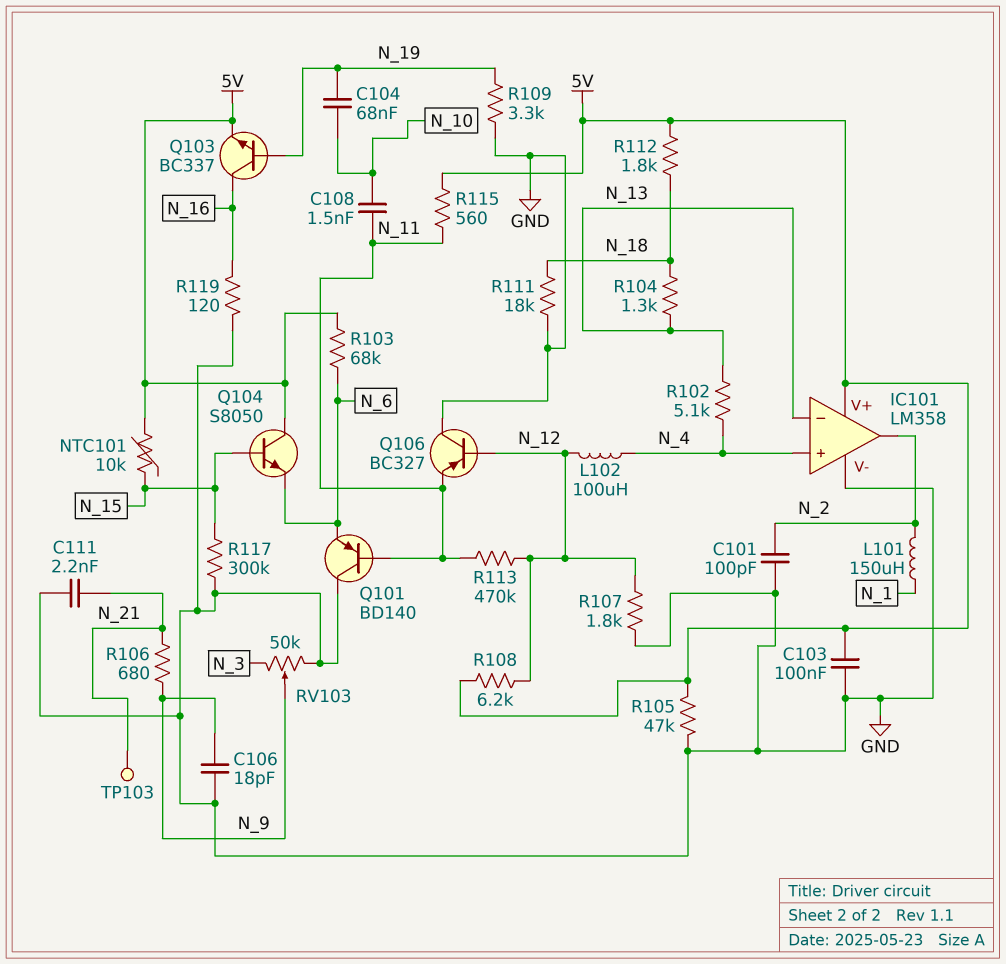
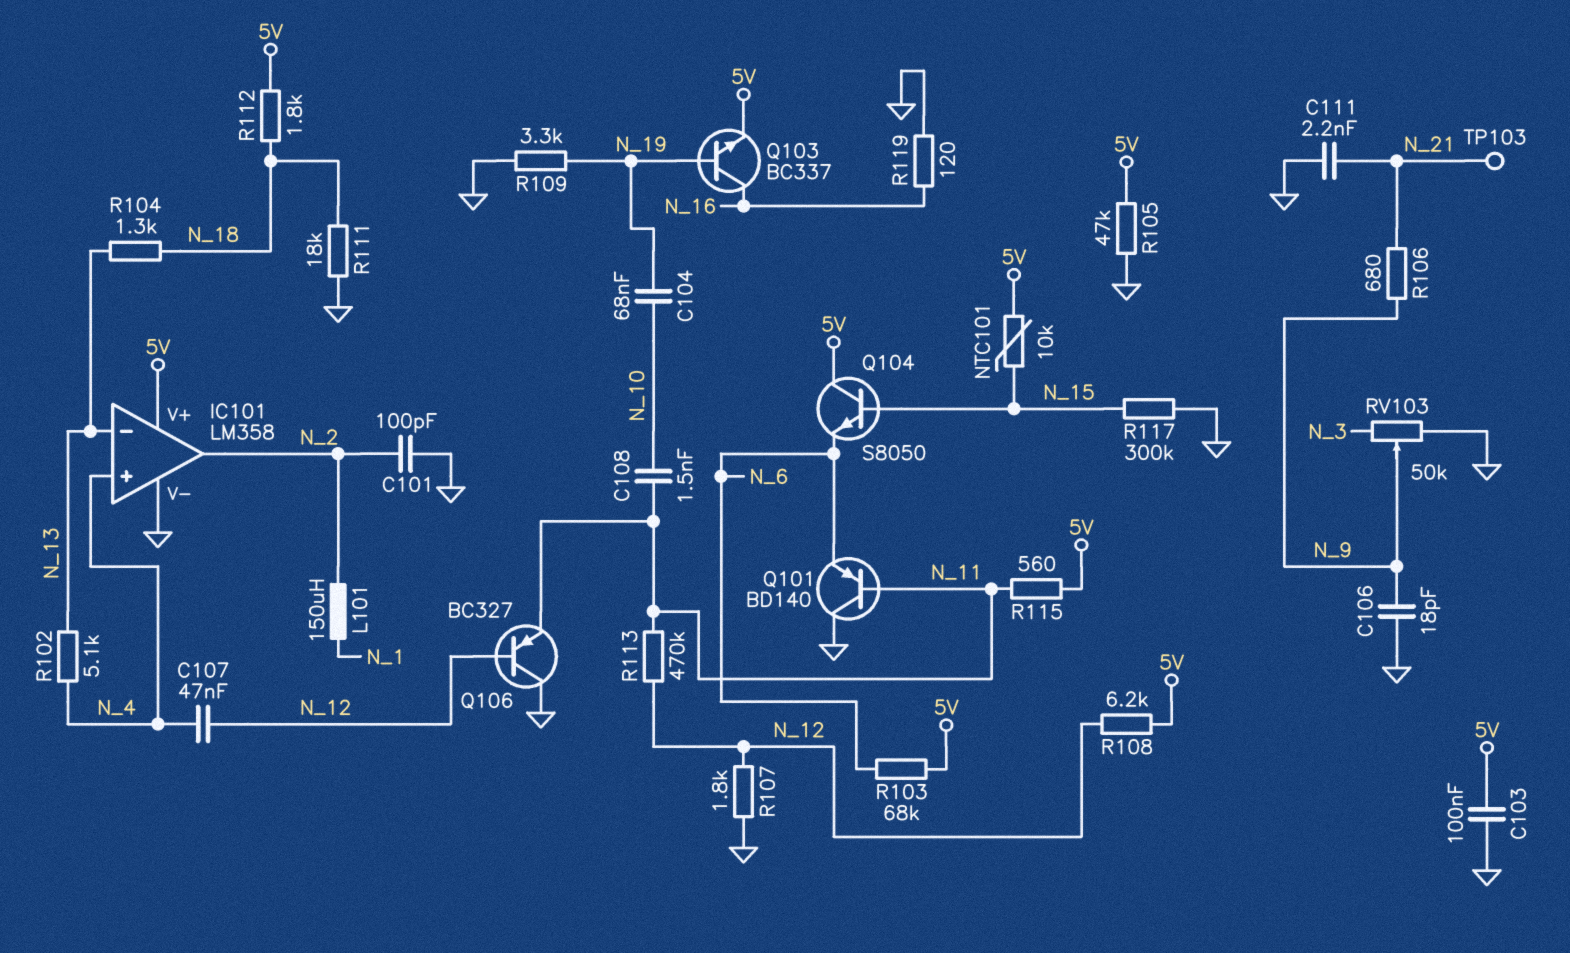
C107: none -> 47nF (N_4, N_12)
L102: 100uH (N_4, N_12) -> none

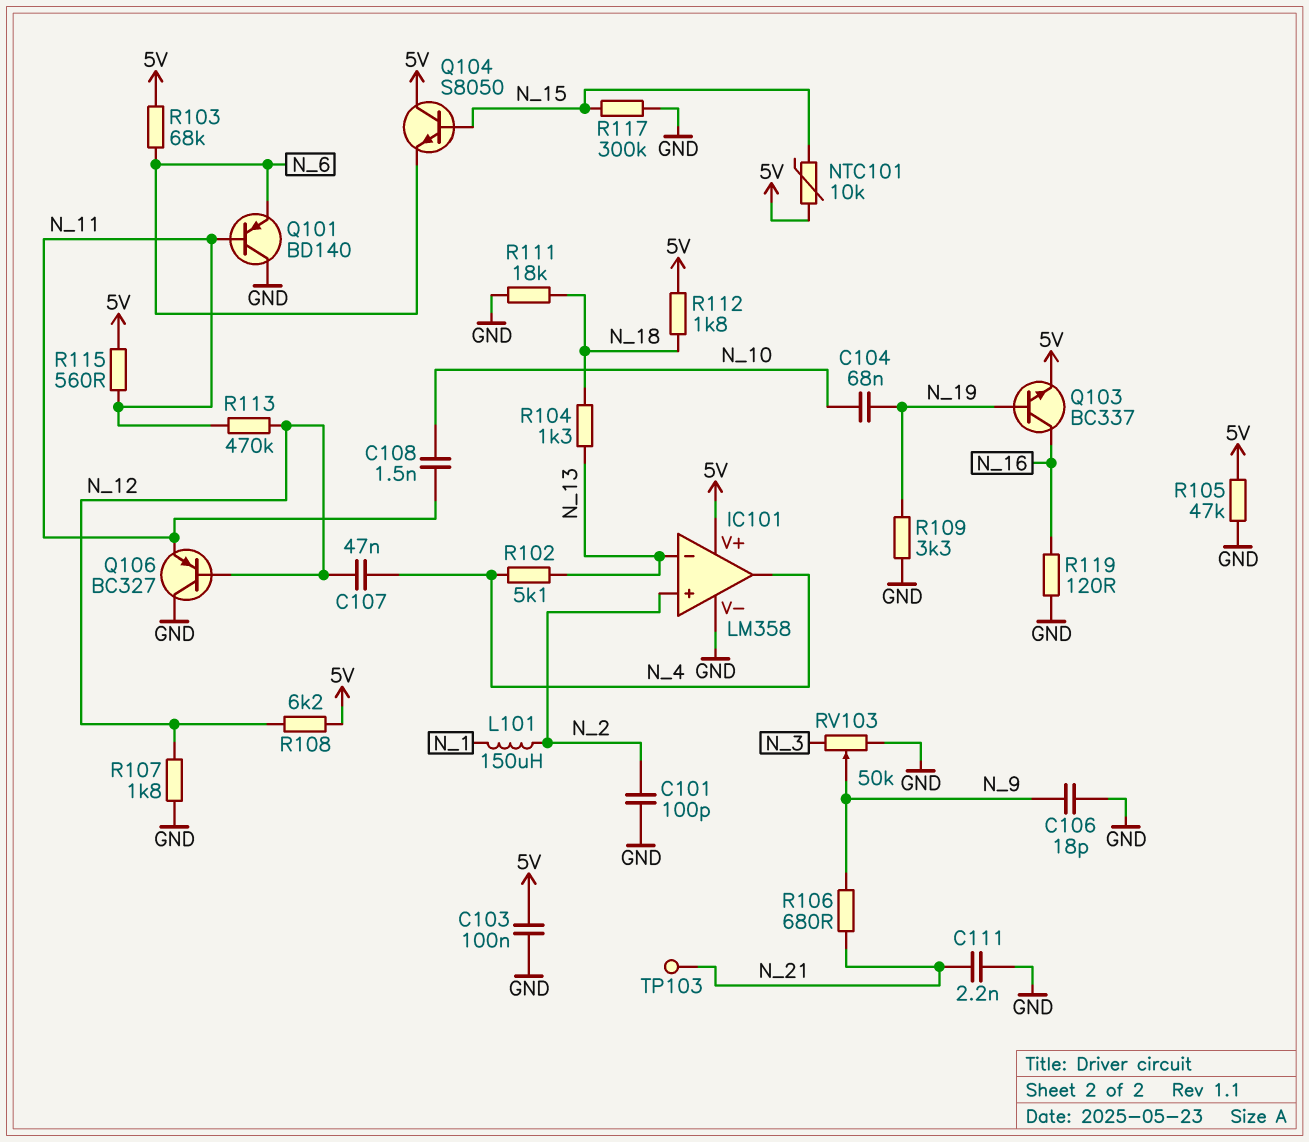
IC101 pin in+: N_4 -> N_2
IC101 pin out: N_2 -> N_4

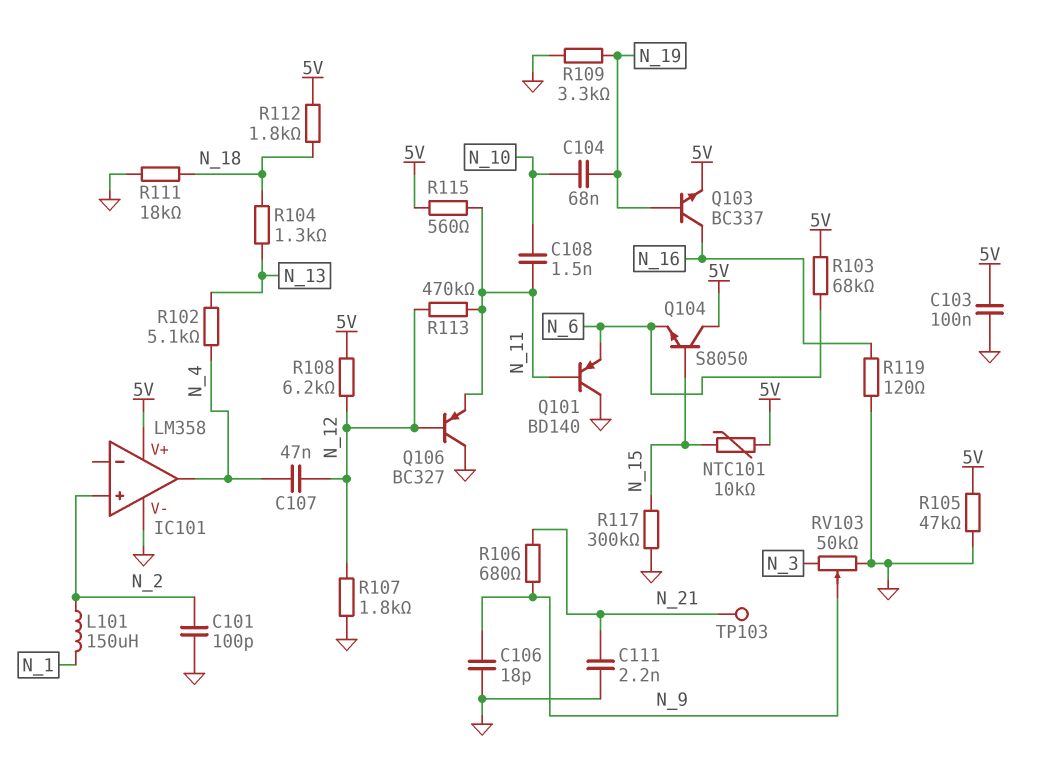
IC101 pin in-: N_13 -> none

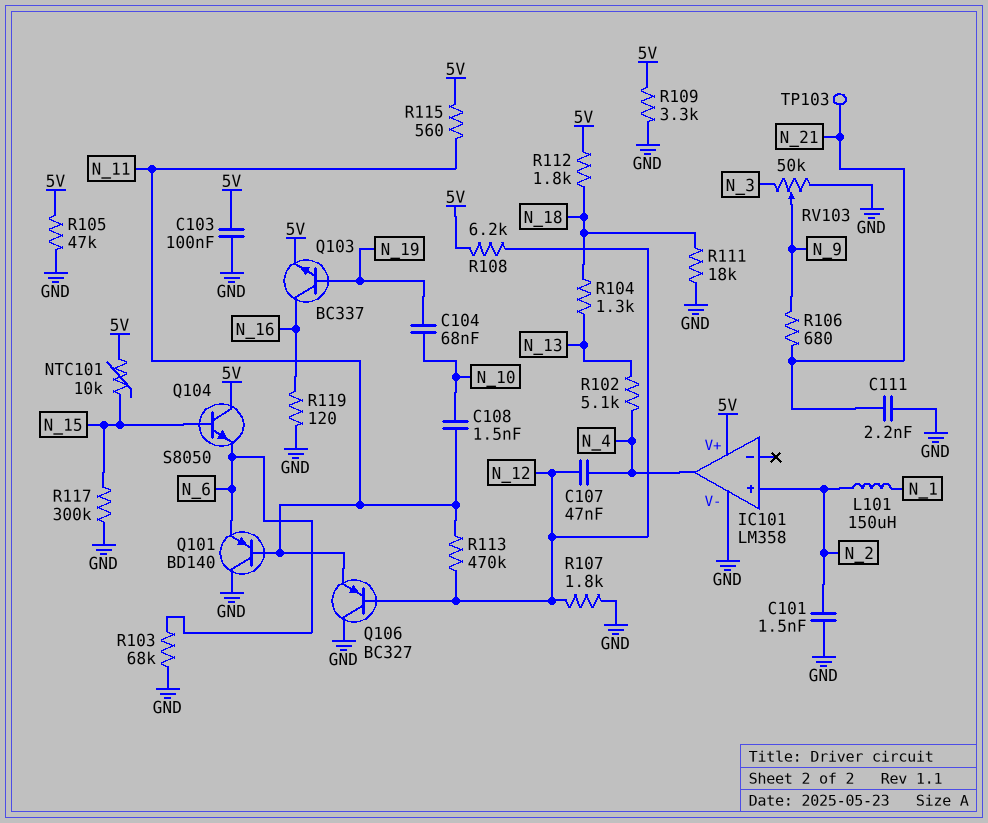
C101: 100pF (GND, N_2) -> 1.5nF (GND, N_2)
C106: 18pF (GND, N_9) -> none
R103: 68k (5V, N_6) -> 68k (GND, N_6)
R109: 3.3k (GND, N_19) -> 3.3k (5V, GND)

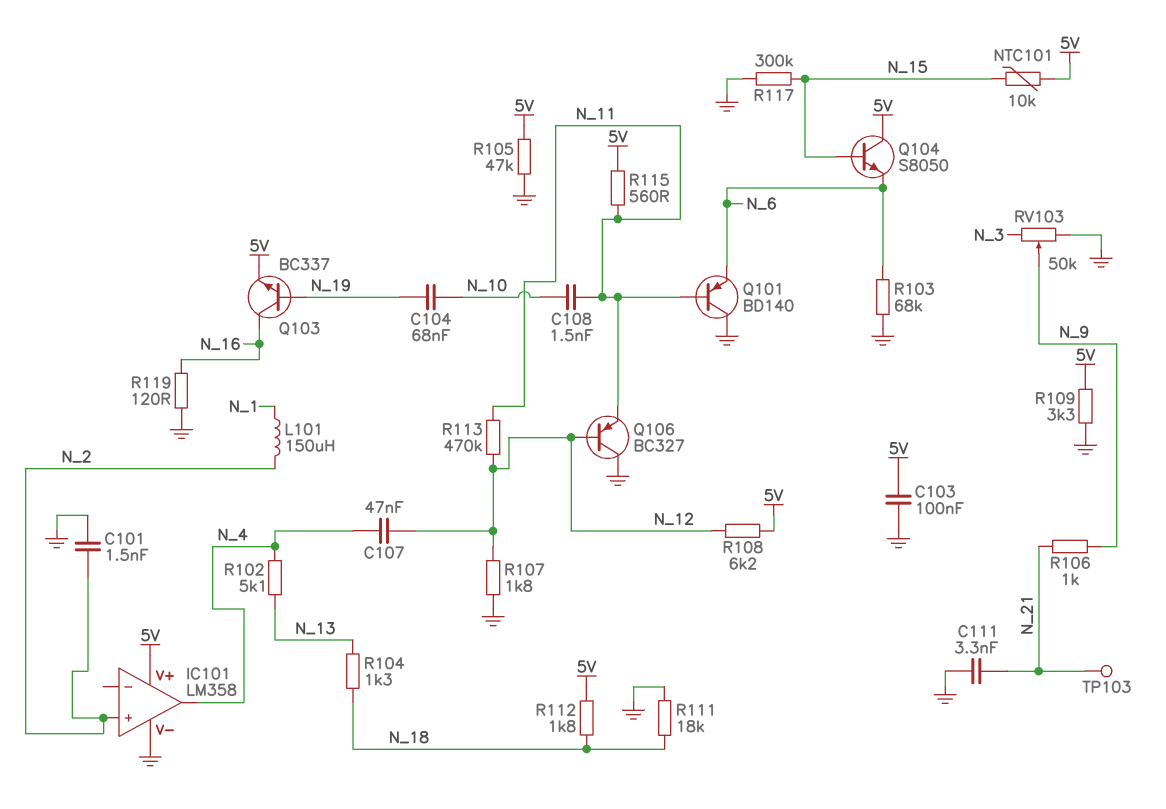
C111: 2.2nF (GND, N_21) -> 3.3nF (GND, N_21)
R106: 680 (N_9, N_21) -> 1k (N_9, N_21)

